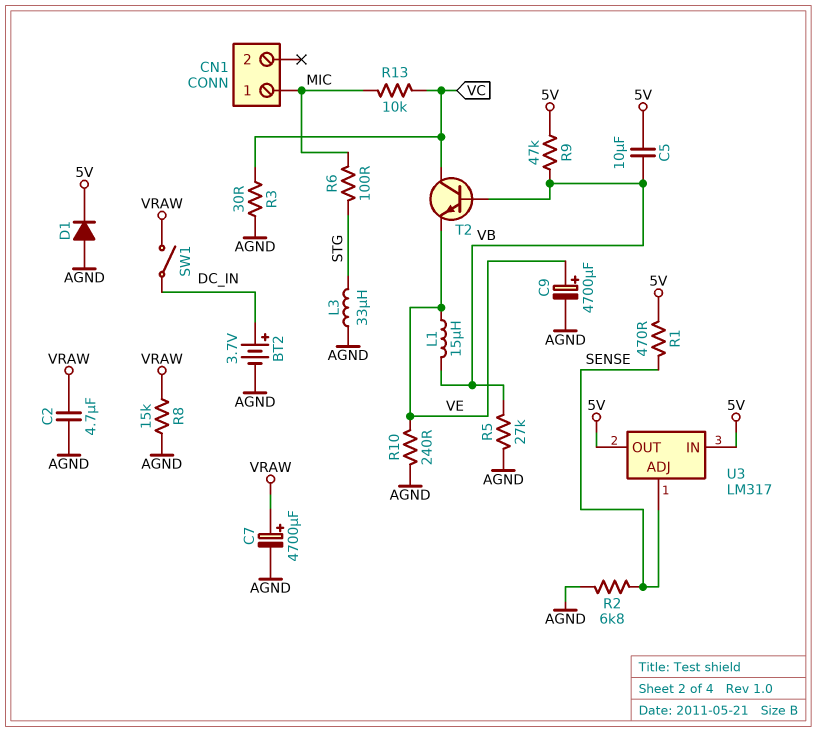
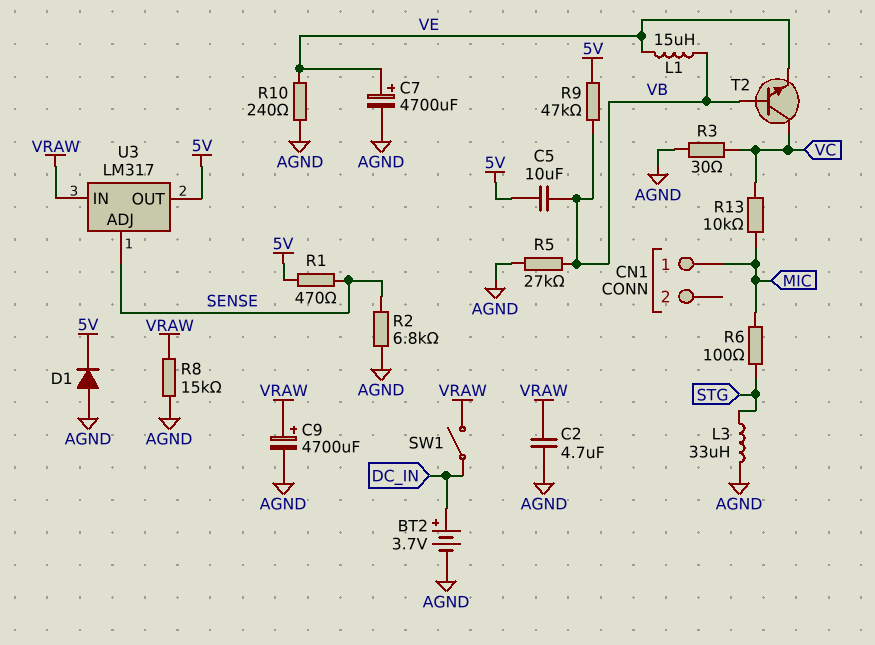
C7: 4700uF (plus VRAW, minus AGND) -> 4700uF (plus VE, minus AGND)
C9: 4700uF (plus VE, minus AGND) -> 4700uF (plus VRAW, minus AGND)
U3 pin IN: 5V -> VRAW

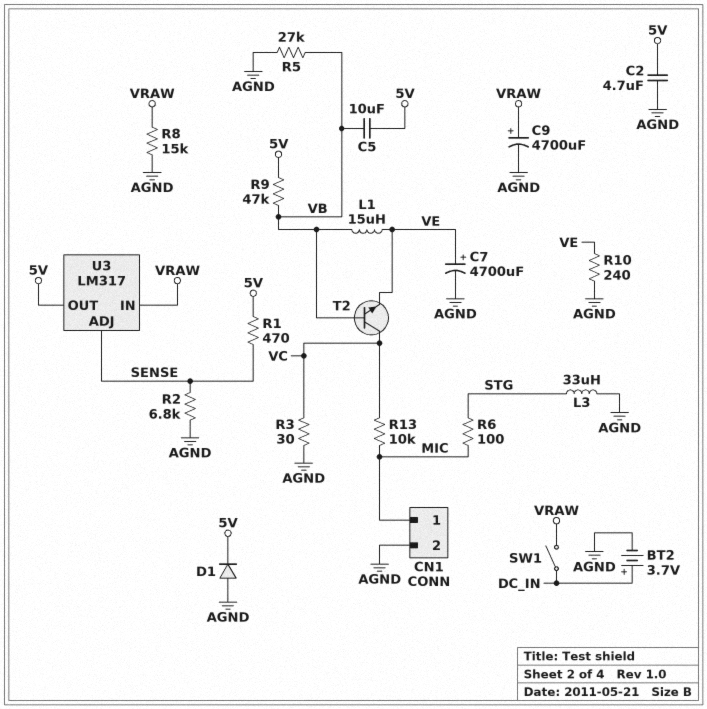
C2: 4.7uF (AGND, VRAW) -> 4.7uF (5V, AGND)
CN1 pin 2: none -> AGND

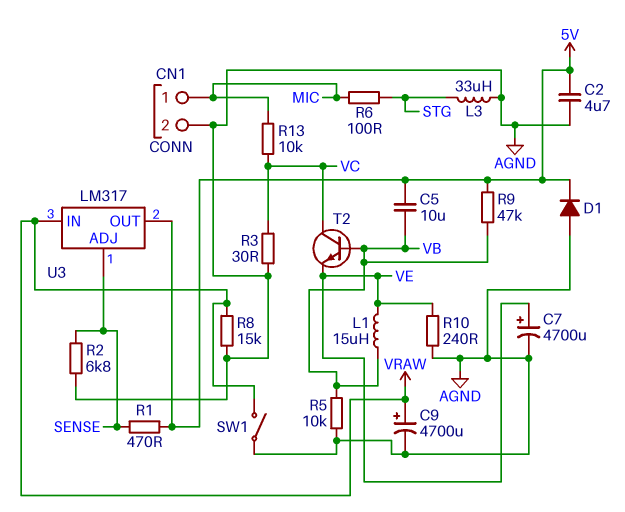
BT2: 3.7V (plus DC_IN, minus AGND) -> none
R5: 27k (AGND, VB) -> 10k (AGND, VB)
SW1: switch (DC_IN, VRAW) -> switch (AGND, VRAW)

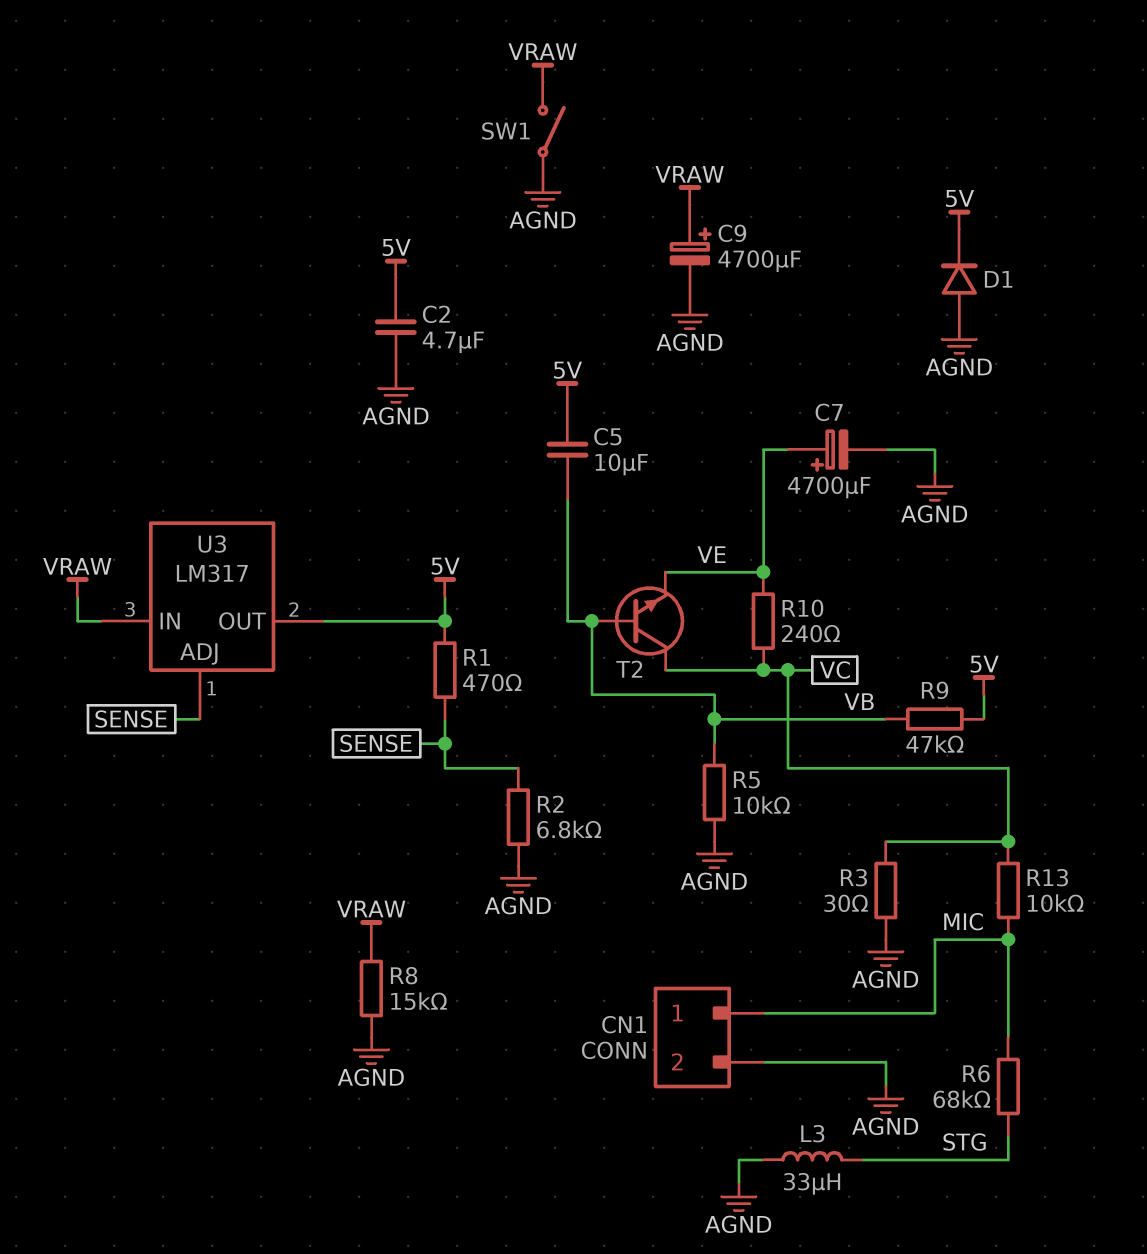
L1: 15uH (VB, VE) -> none
R6: 100 (MIC, STG) -> 68k (MIC, STG)
R10: 240 (AGND, VE) -> 240 (VC, VE)

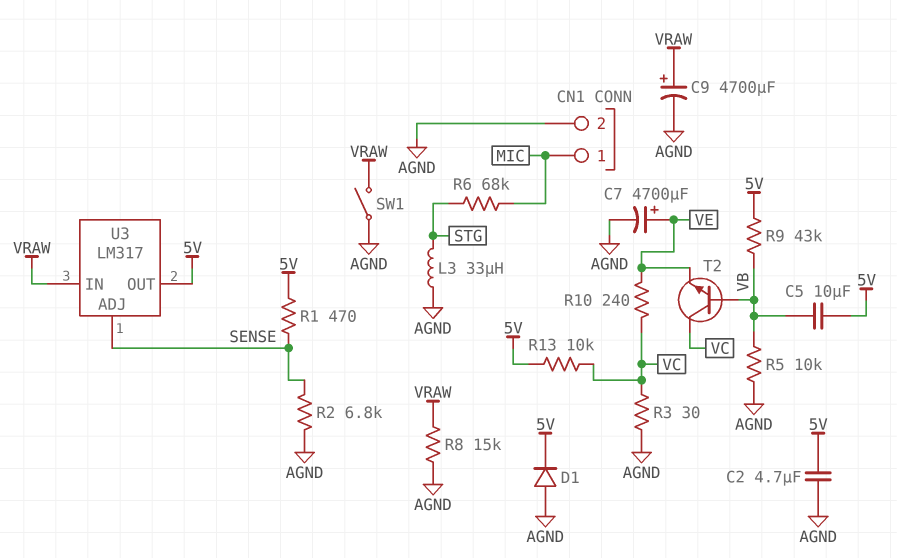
R9: 47k (5V, VB) -> 43k (5V, VB)
R13: 10k (MIC, VC) -> 10k (5V, VC)

